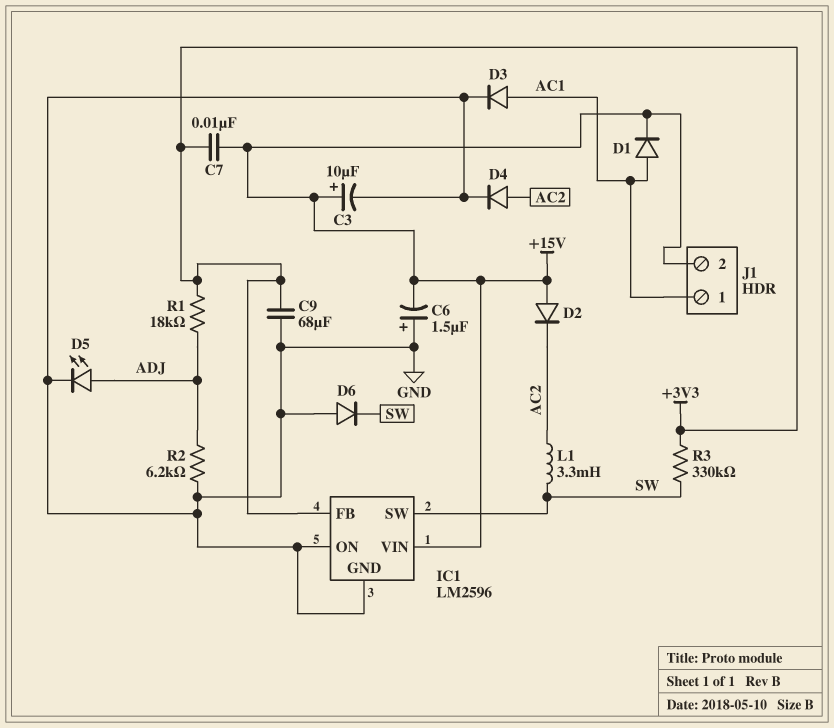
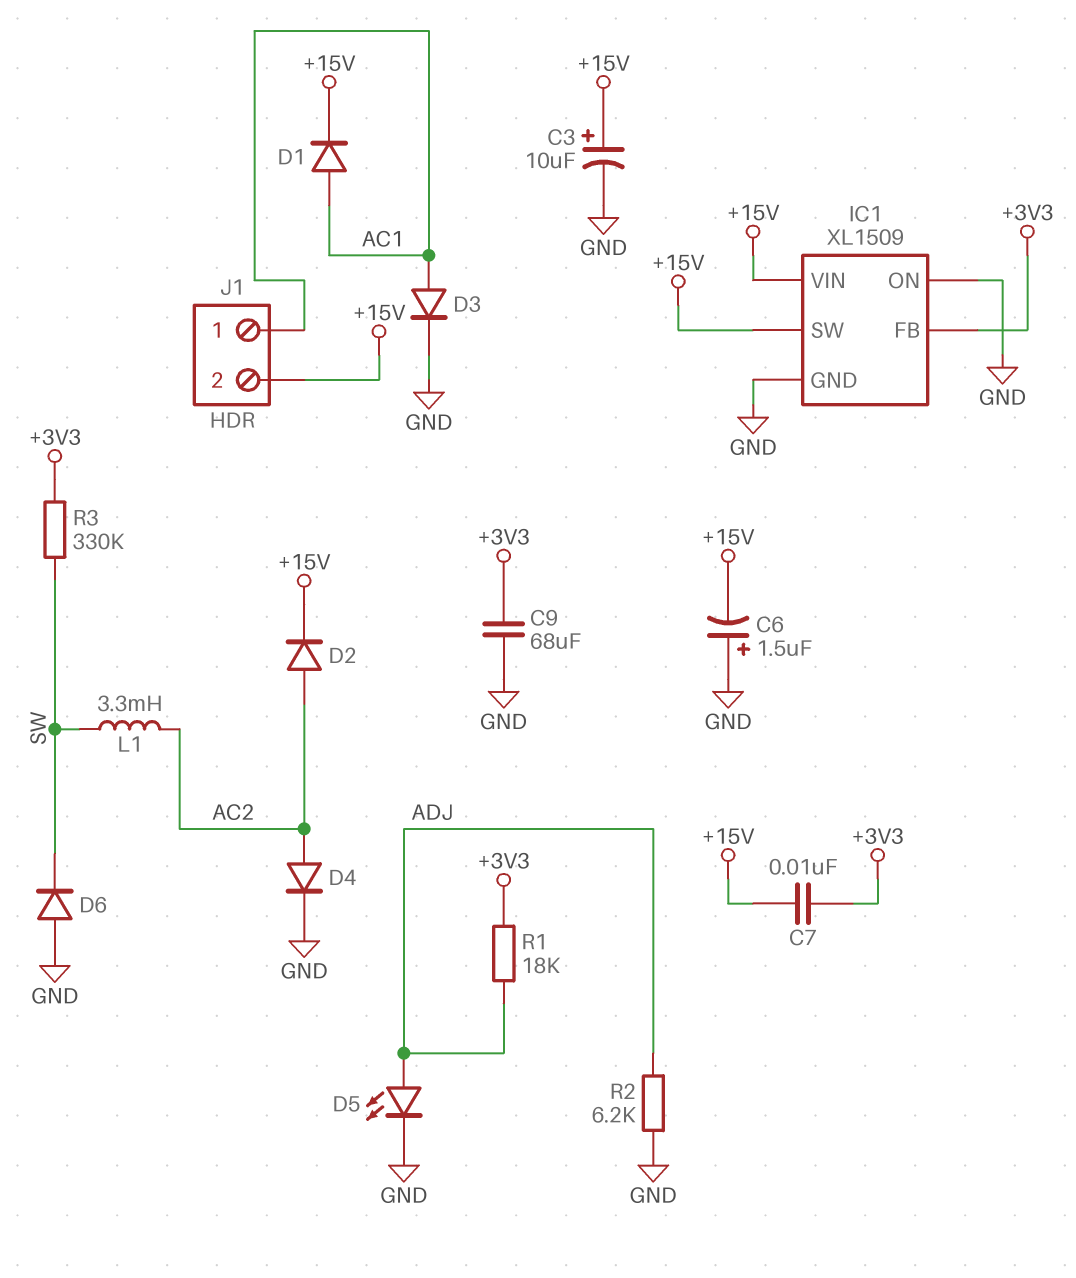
D2: diode (A +15V, K AC2) -> diode (A AC2, K +15V)
IC1: LM2596 -> XL1509
IC1 pin SW: SW -> +15V

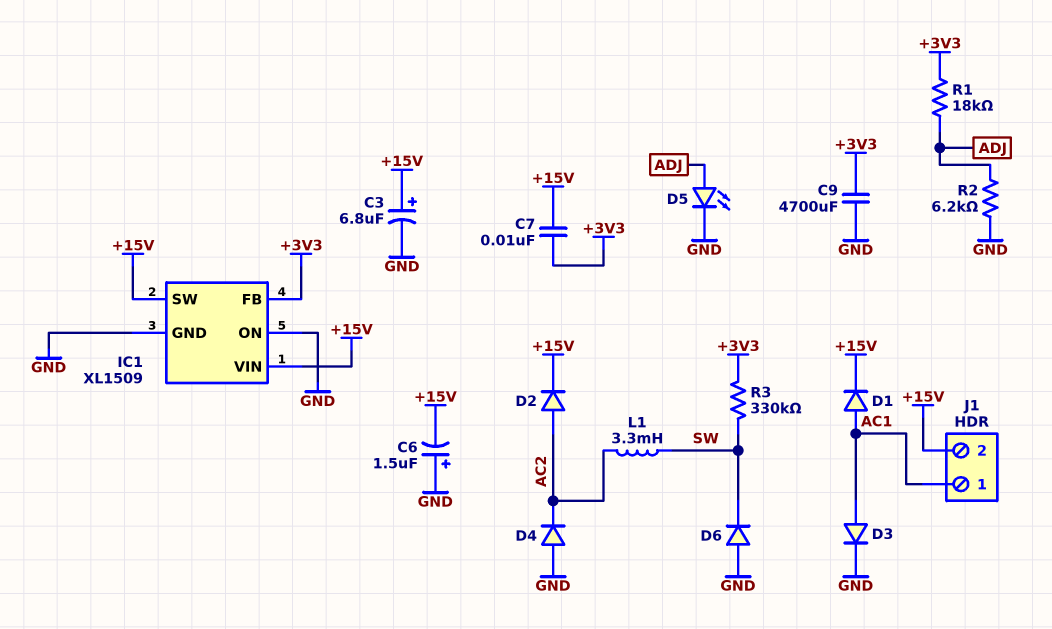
C3: 10uF (plus +15V, minus GND) -> 6.8uF (plus +15V, minus GND)
C9: 68uF (+3V3, GND) -> 4700uF (+3V3, GND)
D4: diode (A AC2, K GND) -> diode (A GND, K AC2)

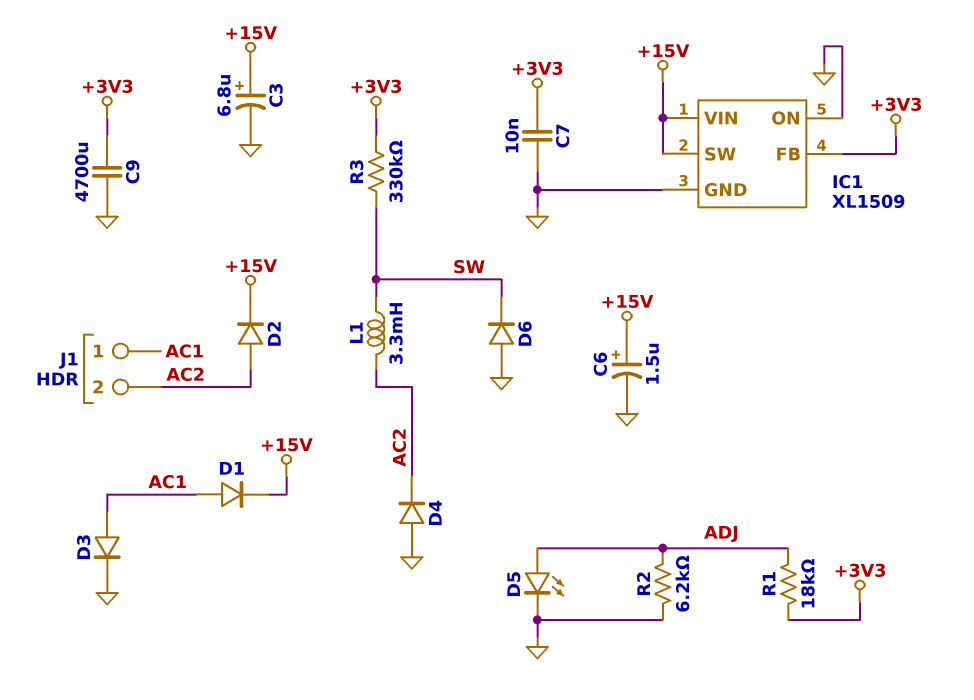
C6: 1.5uF (plus GND, minus +15V) -> 1.5uF (plus +15V, minus GND)
C7: 10nF (+3V3, +15V) -> 10nF (+3V3, GND)
J1 pin 2: +15V -> AC2

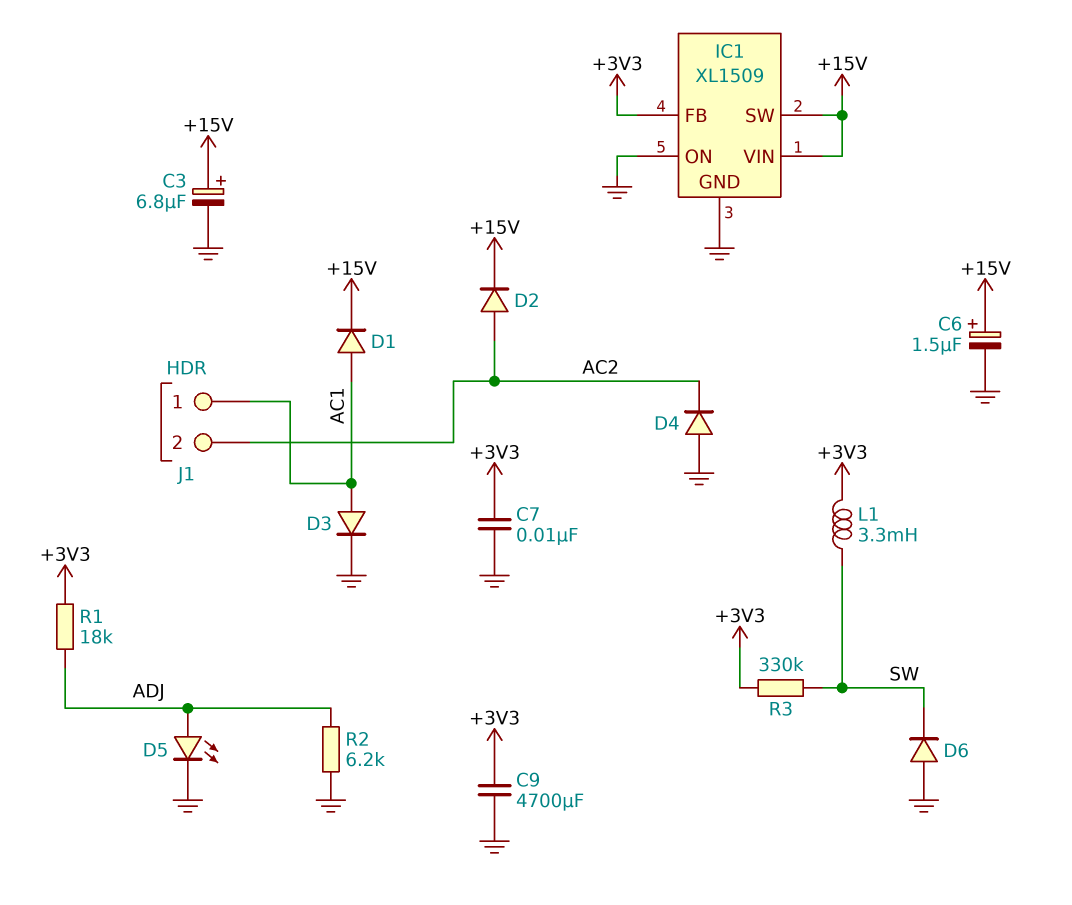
L1: 3.3mH (AC2, SW) -> 3.3mH (+3V3, SW)

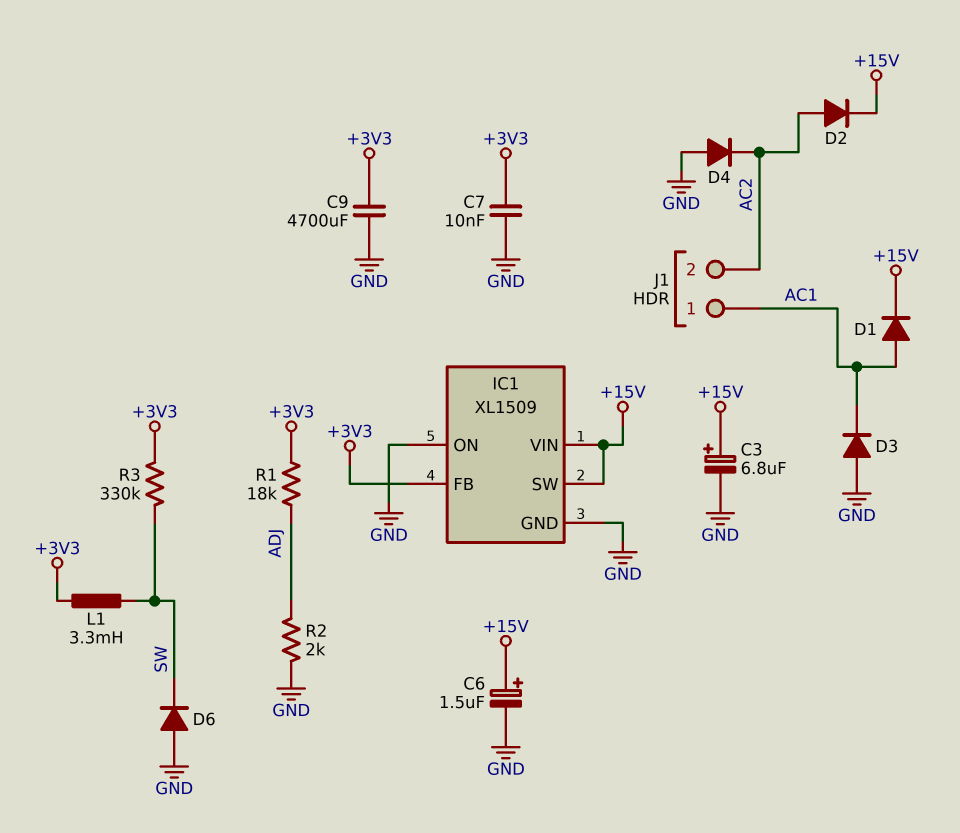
D3: diode (A AC1, K GND) -> diode (A GND, K AC1)
D5: LED (A ADJ, K GND) -> none
R2: 6.2k (ADJ, GND) -> 2k (ADJ, GND)

